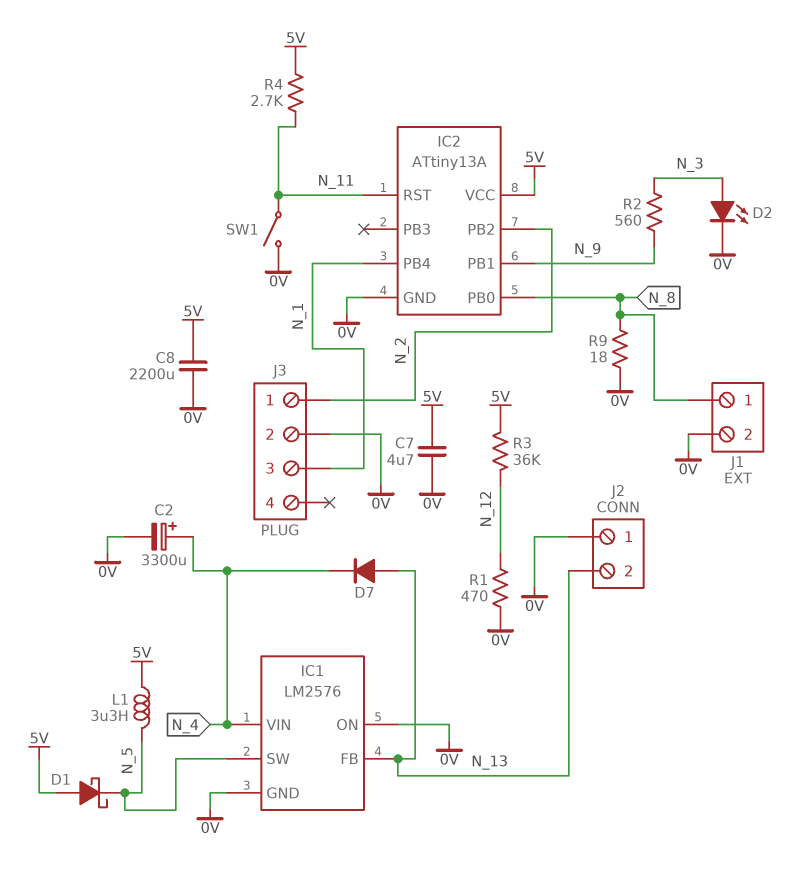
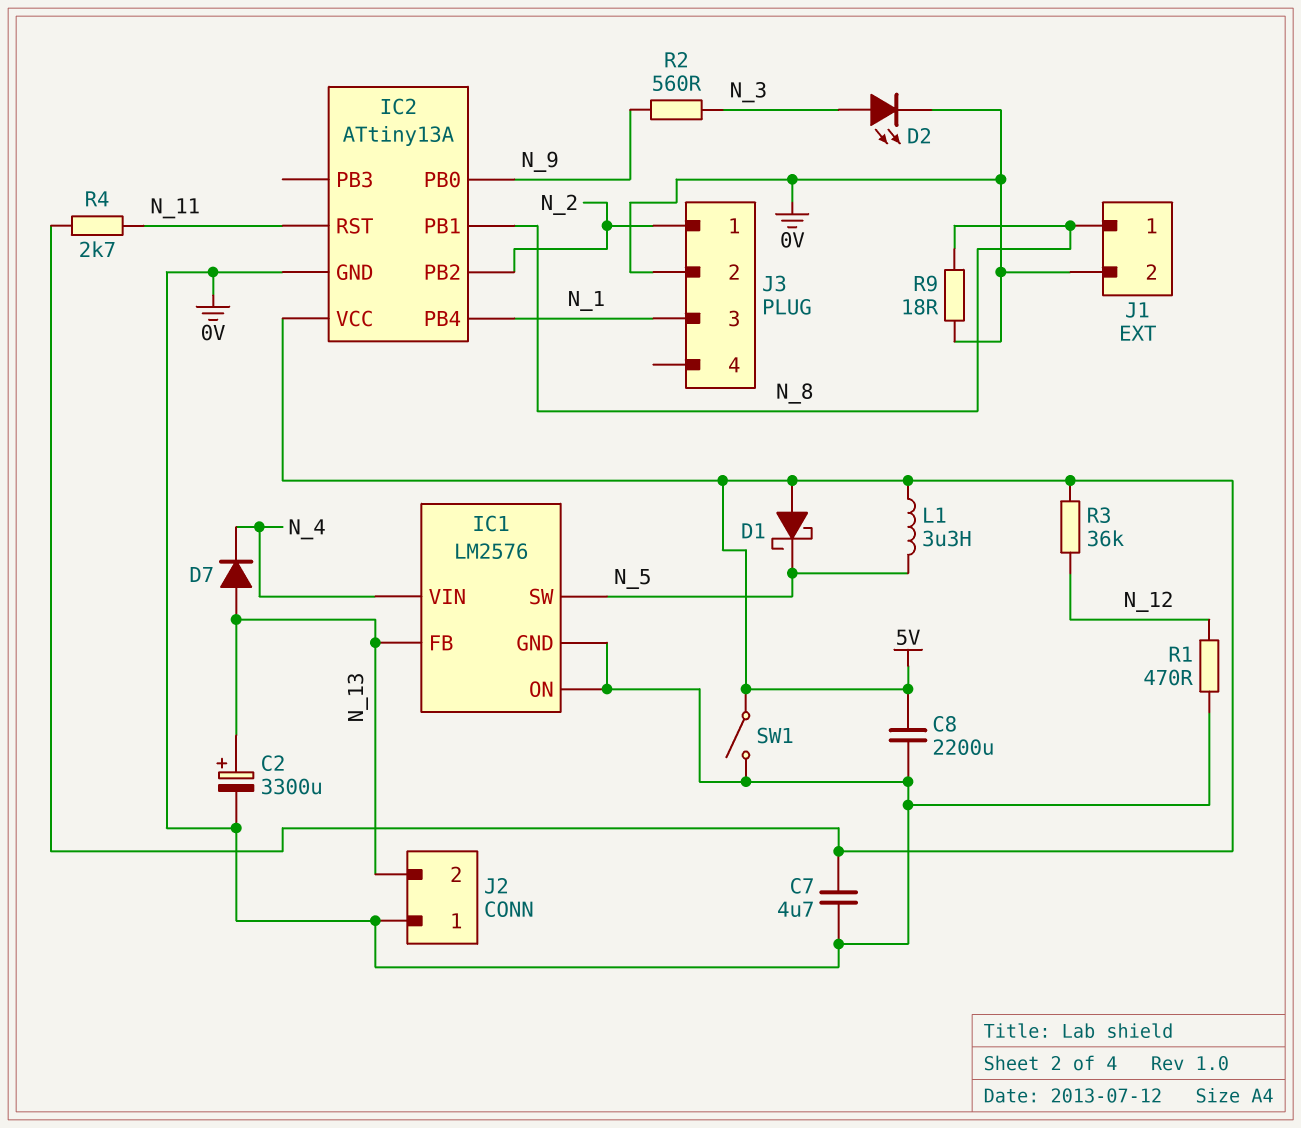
C2: 3300uF (plus N_4, minus 0V) -> 3300uF (plus N_13, minus 0V)
IC2 pin PB0: N_8 -> N_9
IC2 pin PB1: N_9 -> N_8
SW1: switch (0V, N_11) -> switch (0V, 5V)

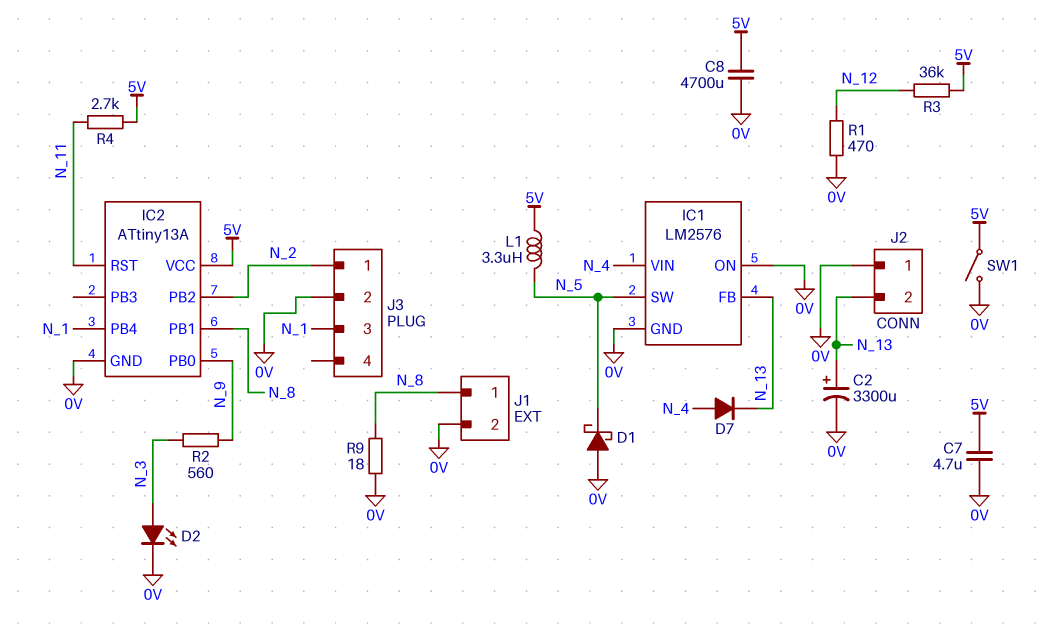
C8: 2200uF (0V, 5V) -> 4700uF (0V, 5V)
D1: schottky (A 5V, K N_5) -> schottky (A 0V, K N_5)
D7: diode (A N_13, K N_4) -> diode (A N_4, K N_13)

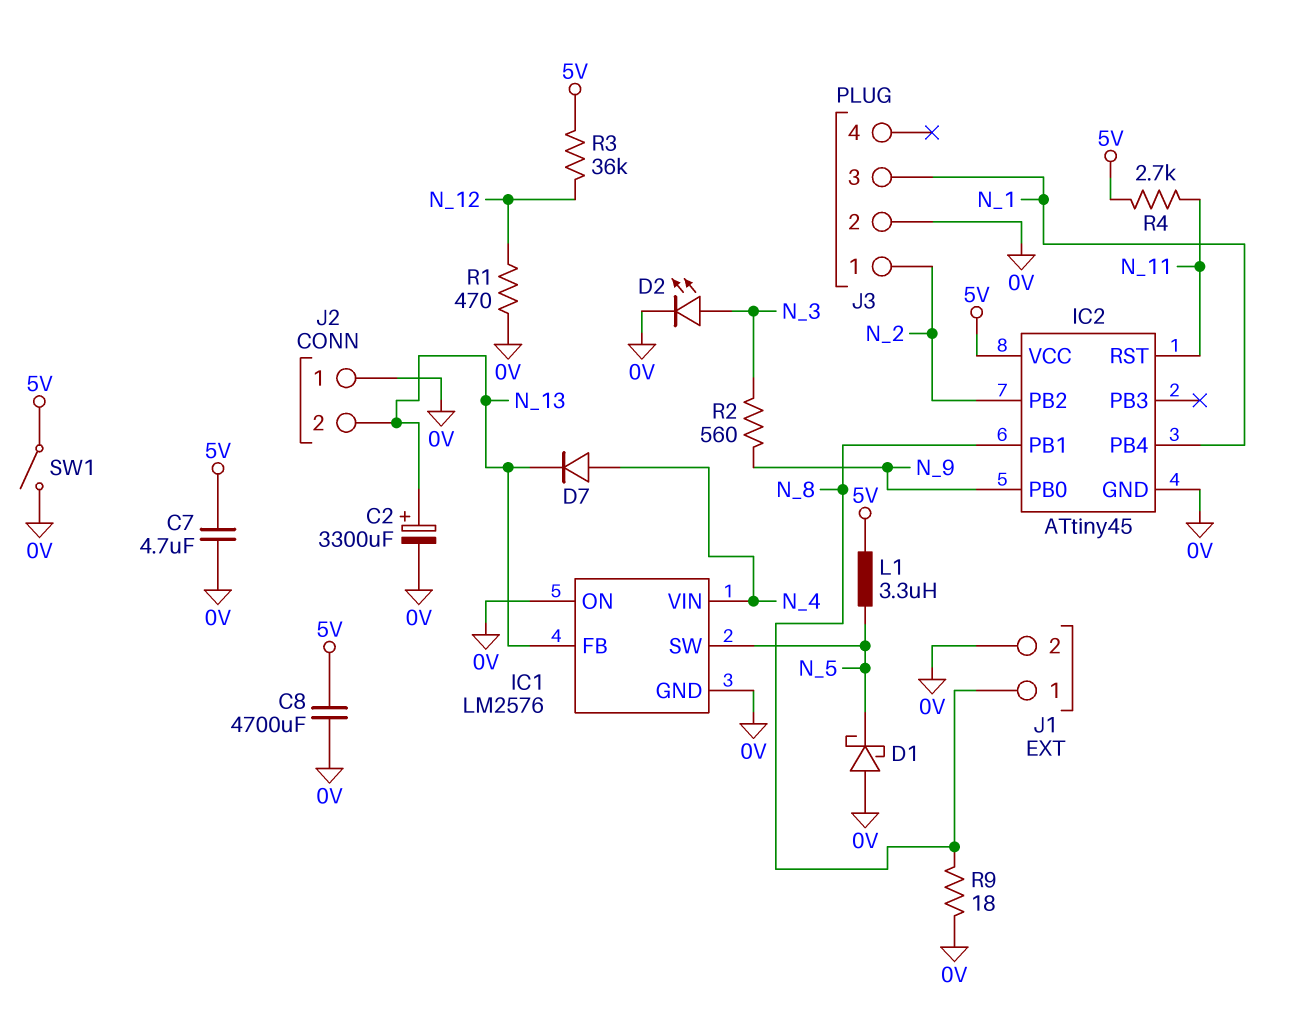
IC2: ATtiny13A -> ATtiny45

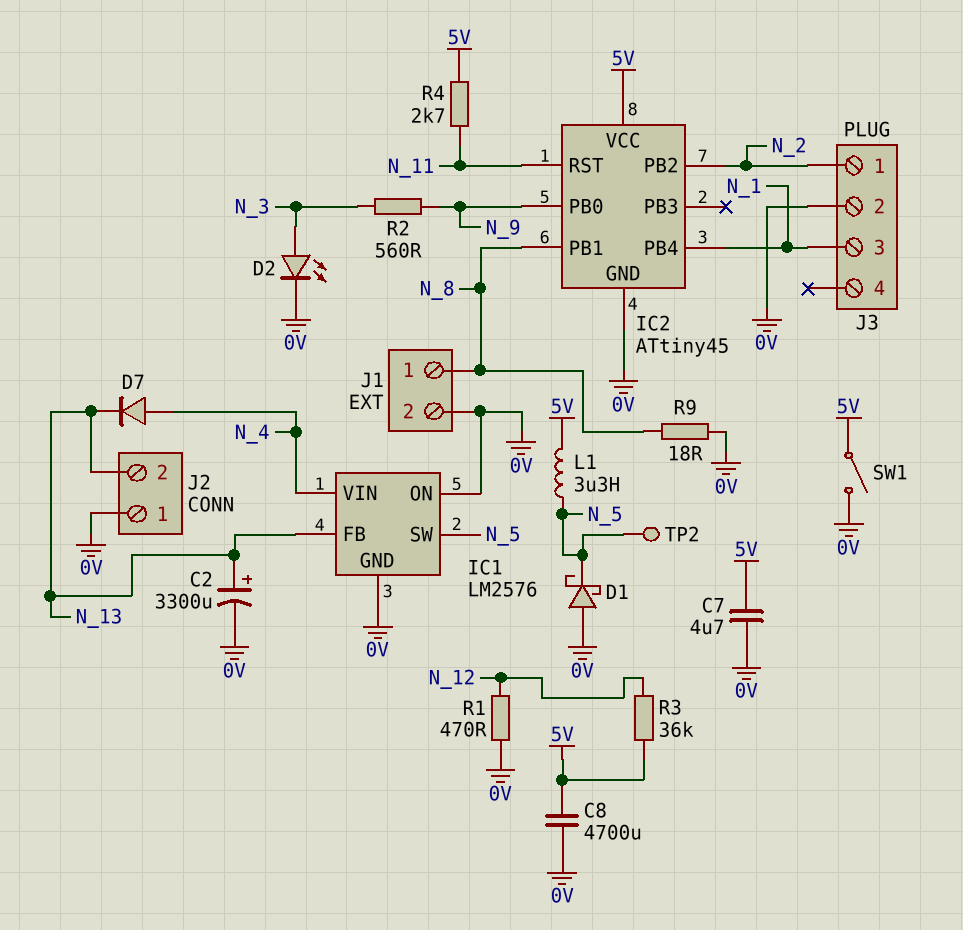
TP2: none -> test point (N_5)

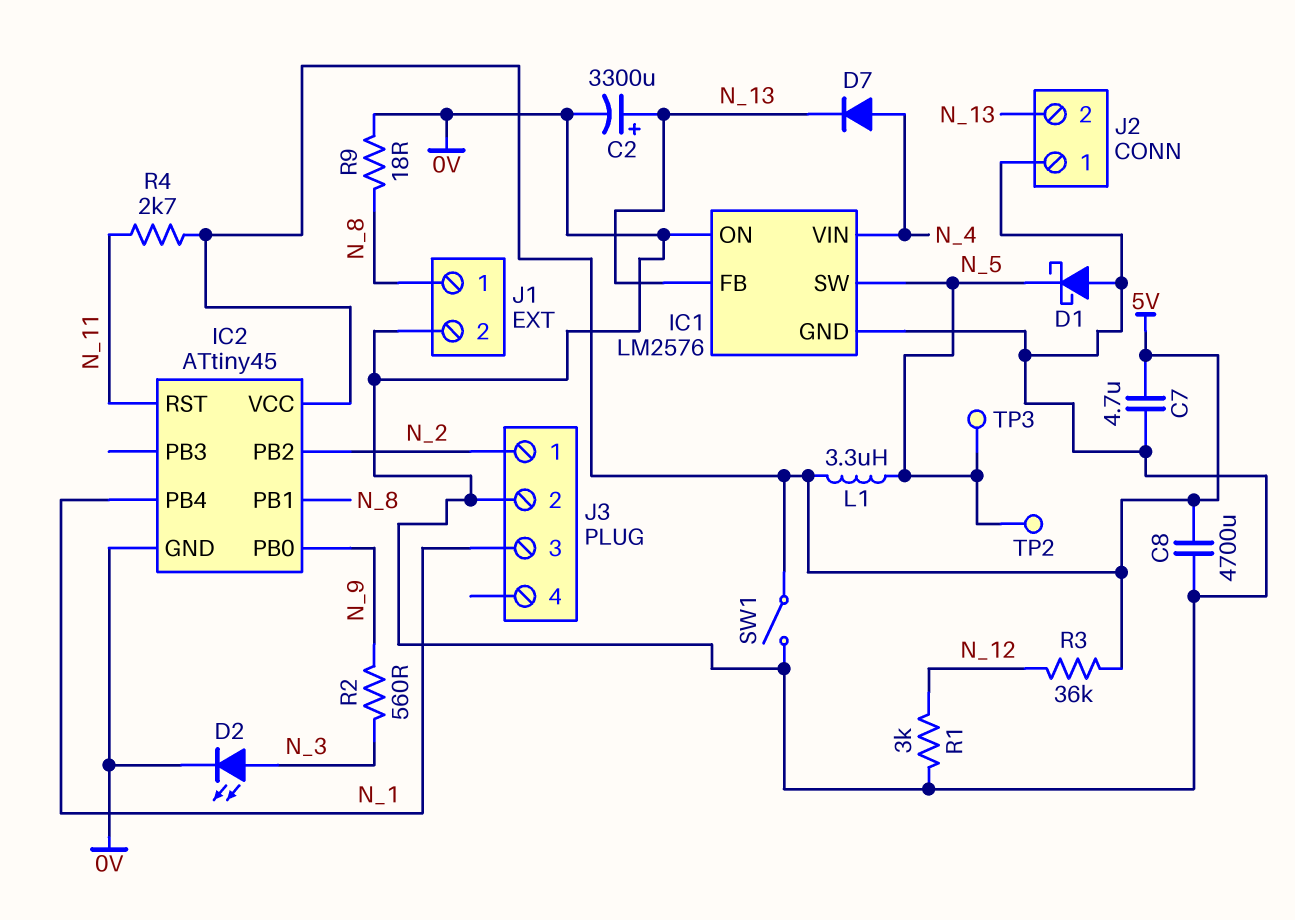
R1: 470 (0V, N_12) -> 3k (0V, N_12)
TP3: none -> test point (N_5)

